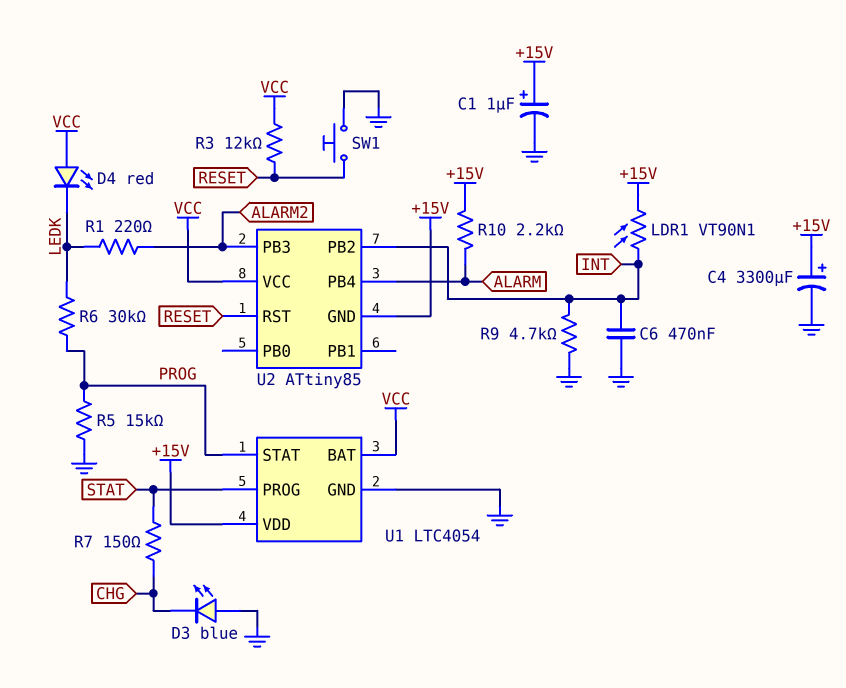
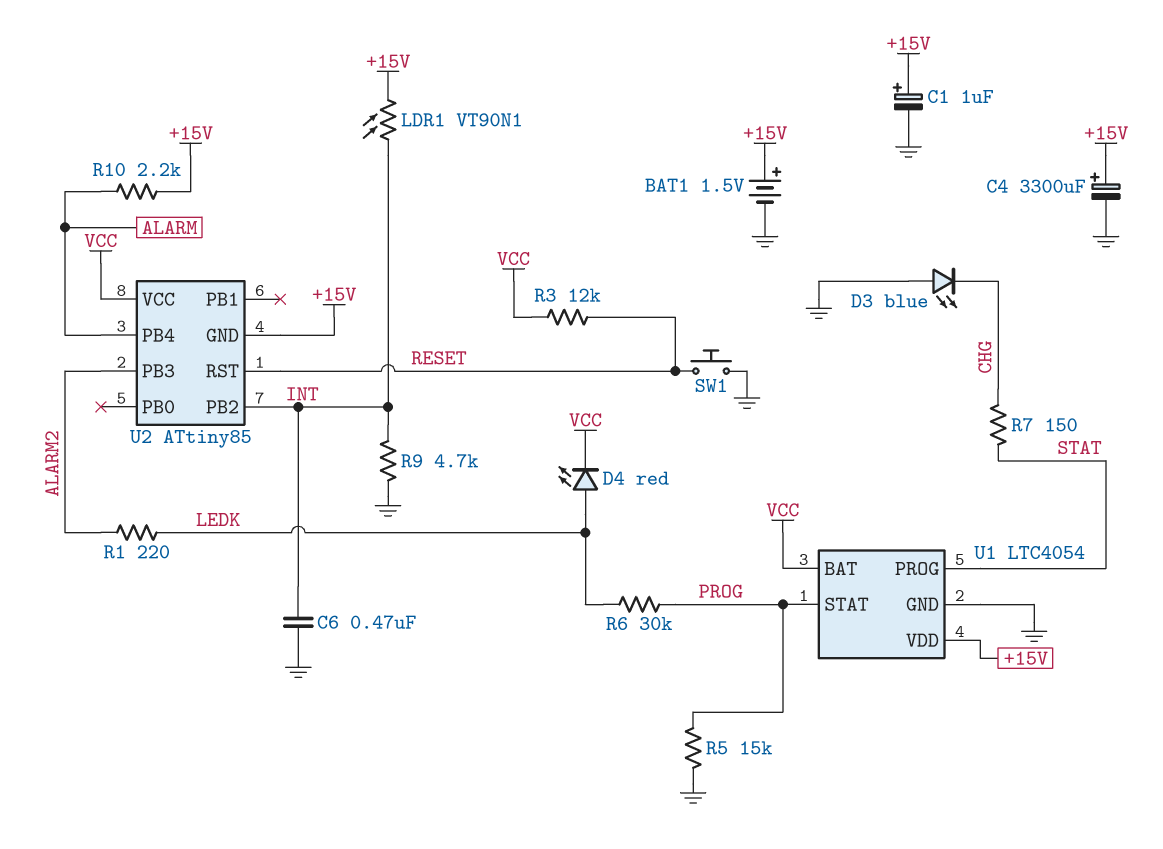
BAT1: none -> 1.5V (plus +15V, minus GND)
D4: LED red (A VCC, K LEDK) -> LED red (A LEDK, K VCC)

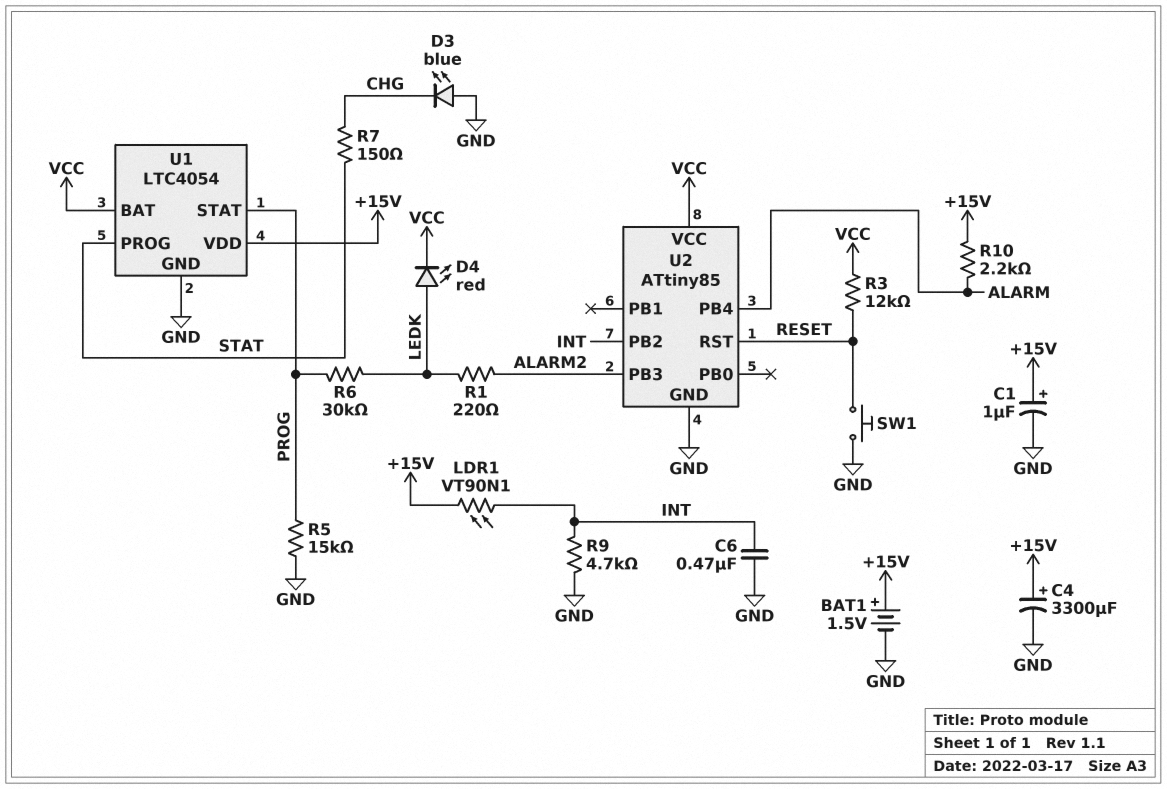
U2 pin GND: +15V -> GND

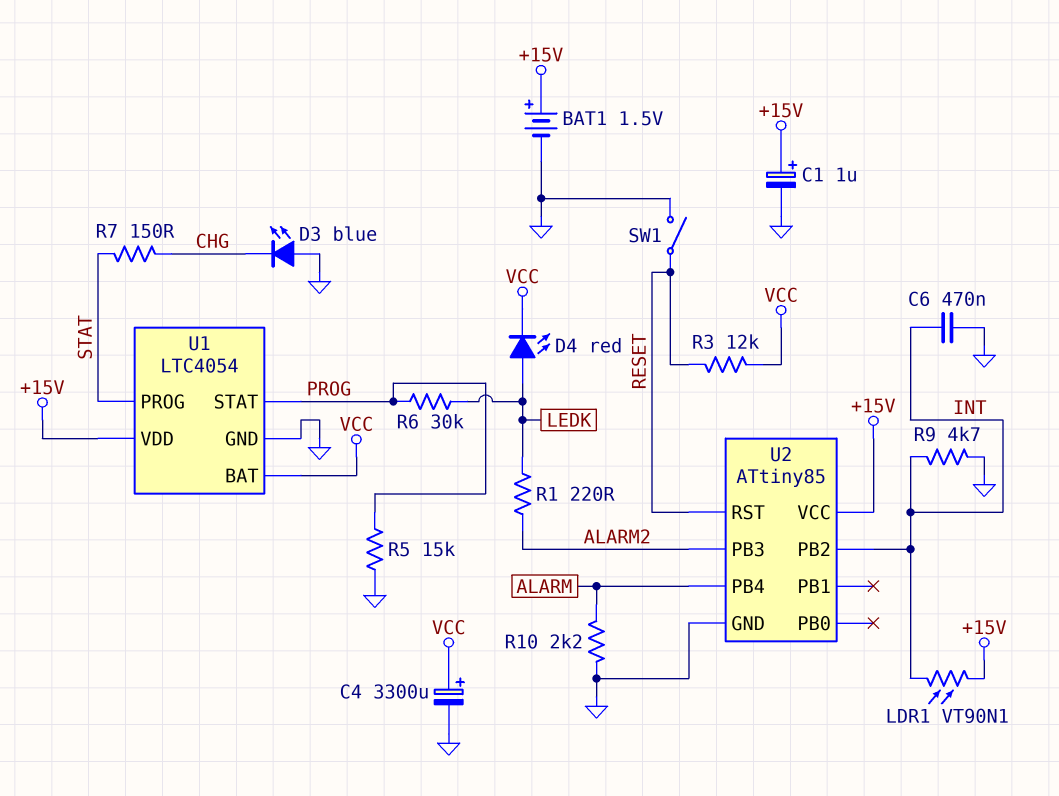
C4: 3300uF (plus +15V, minus GND) -> 3300uF (plus VCC, minus GND)
R10: 2.2k (+15V, ALARM) -> 2.2k (ALARM, GND)
SW1: button (GND, RESET) -> switch (GND, RESET)
U2 pin VCC: VCC -> +15V

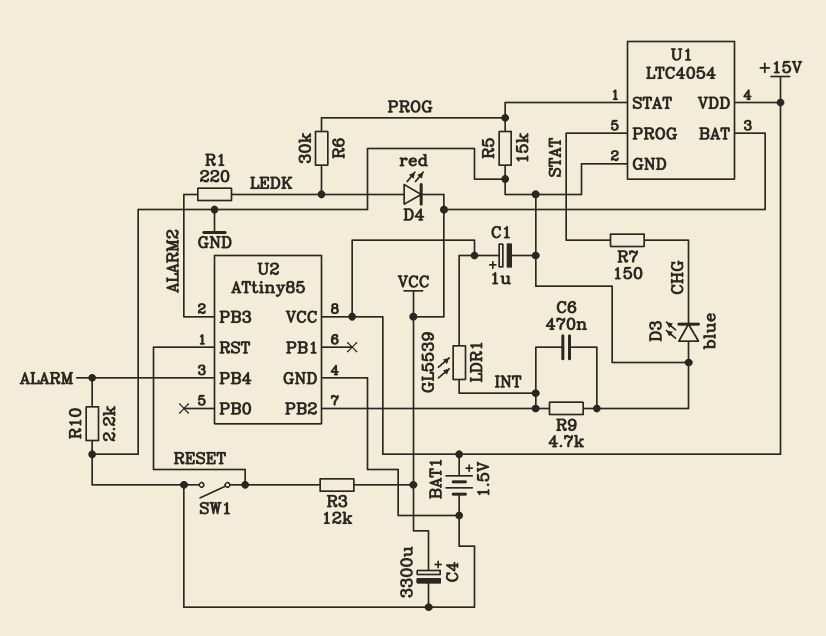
LDR1: VT90N1 (+15V, INT) -> GL5539 (+15V, INT)

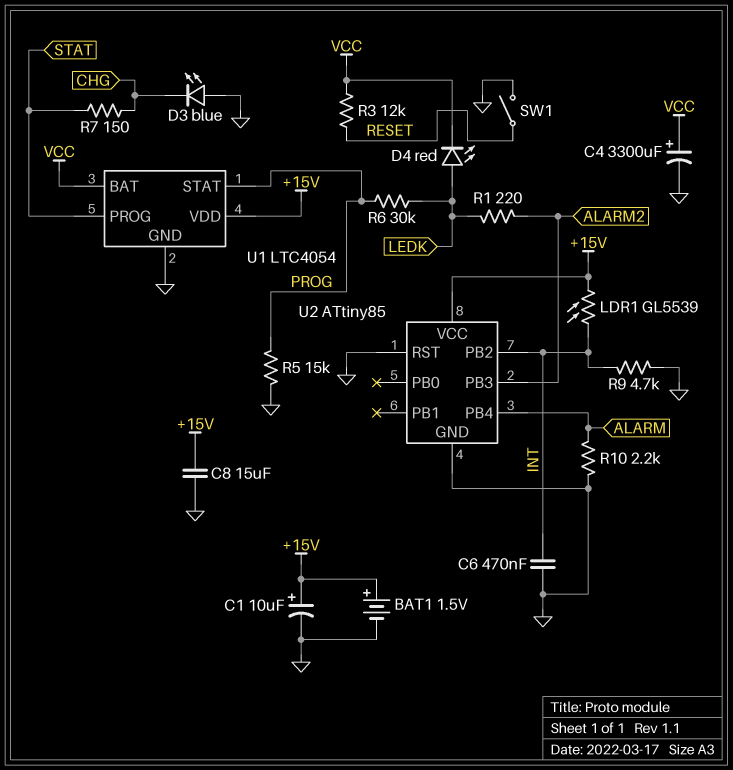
C1: 1uF (plus +15V, minus GND) -> 10uF (plus +15V, minus GND)
C8: none -> 15uF (+15V, GND)
U2 pin RST: RESET -> GND

